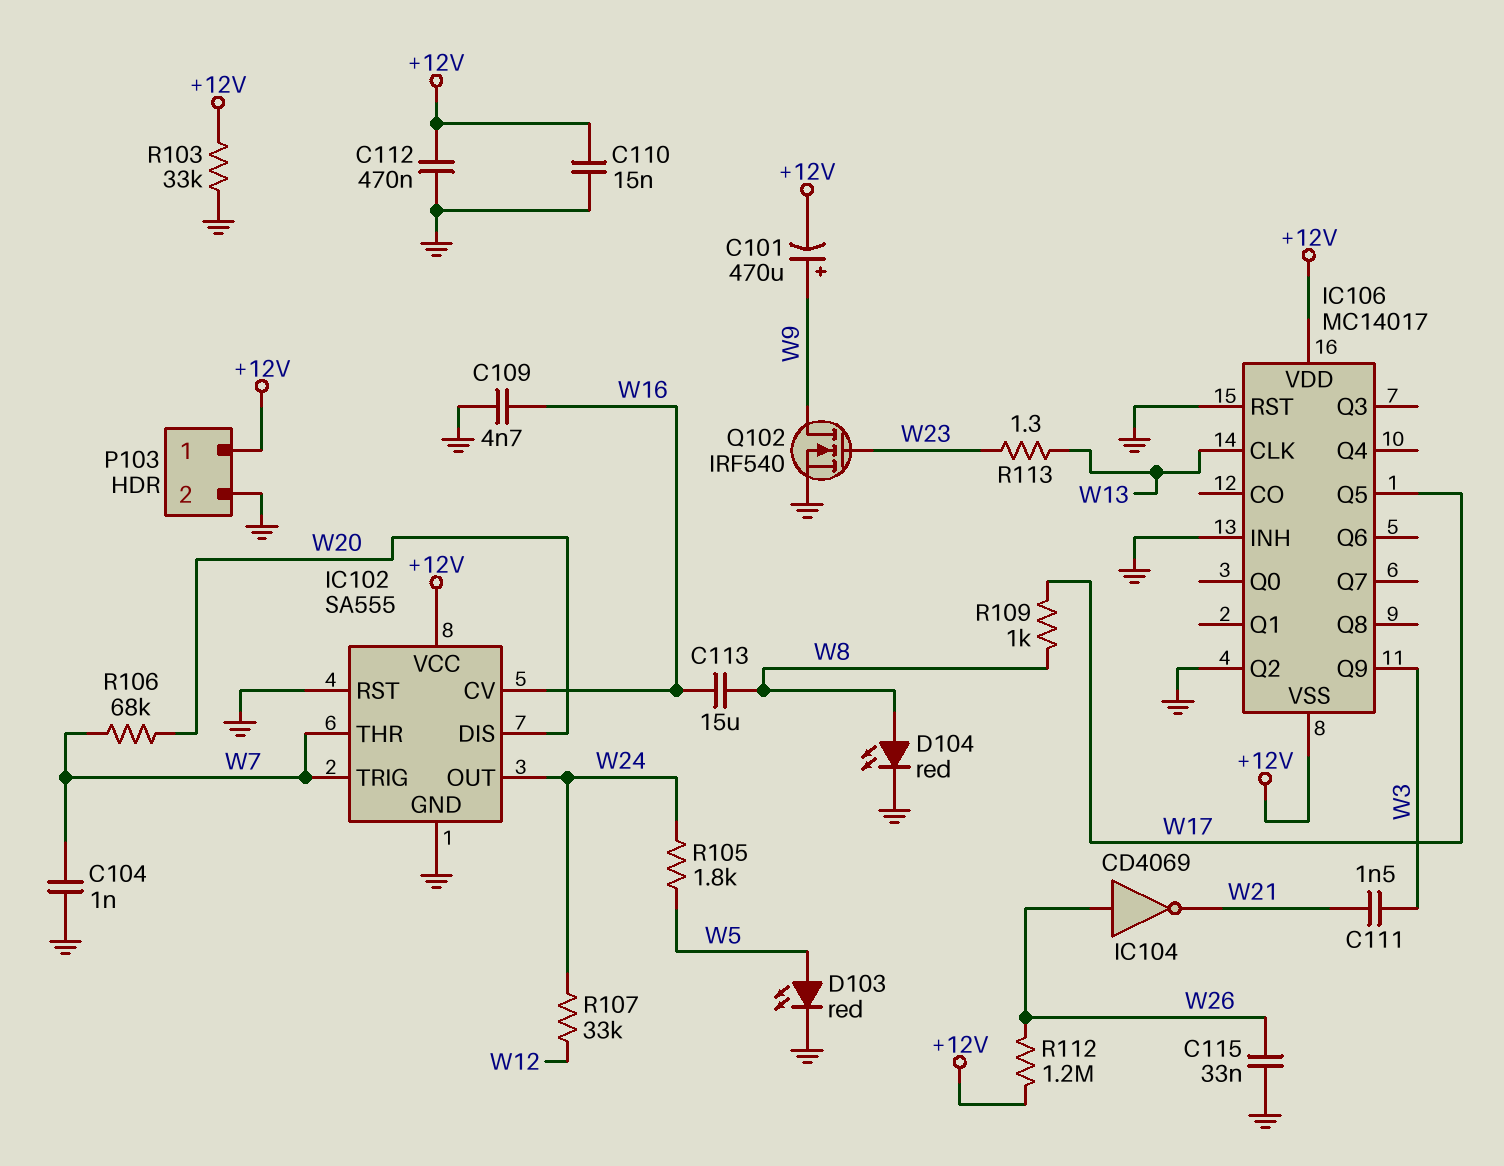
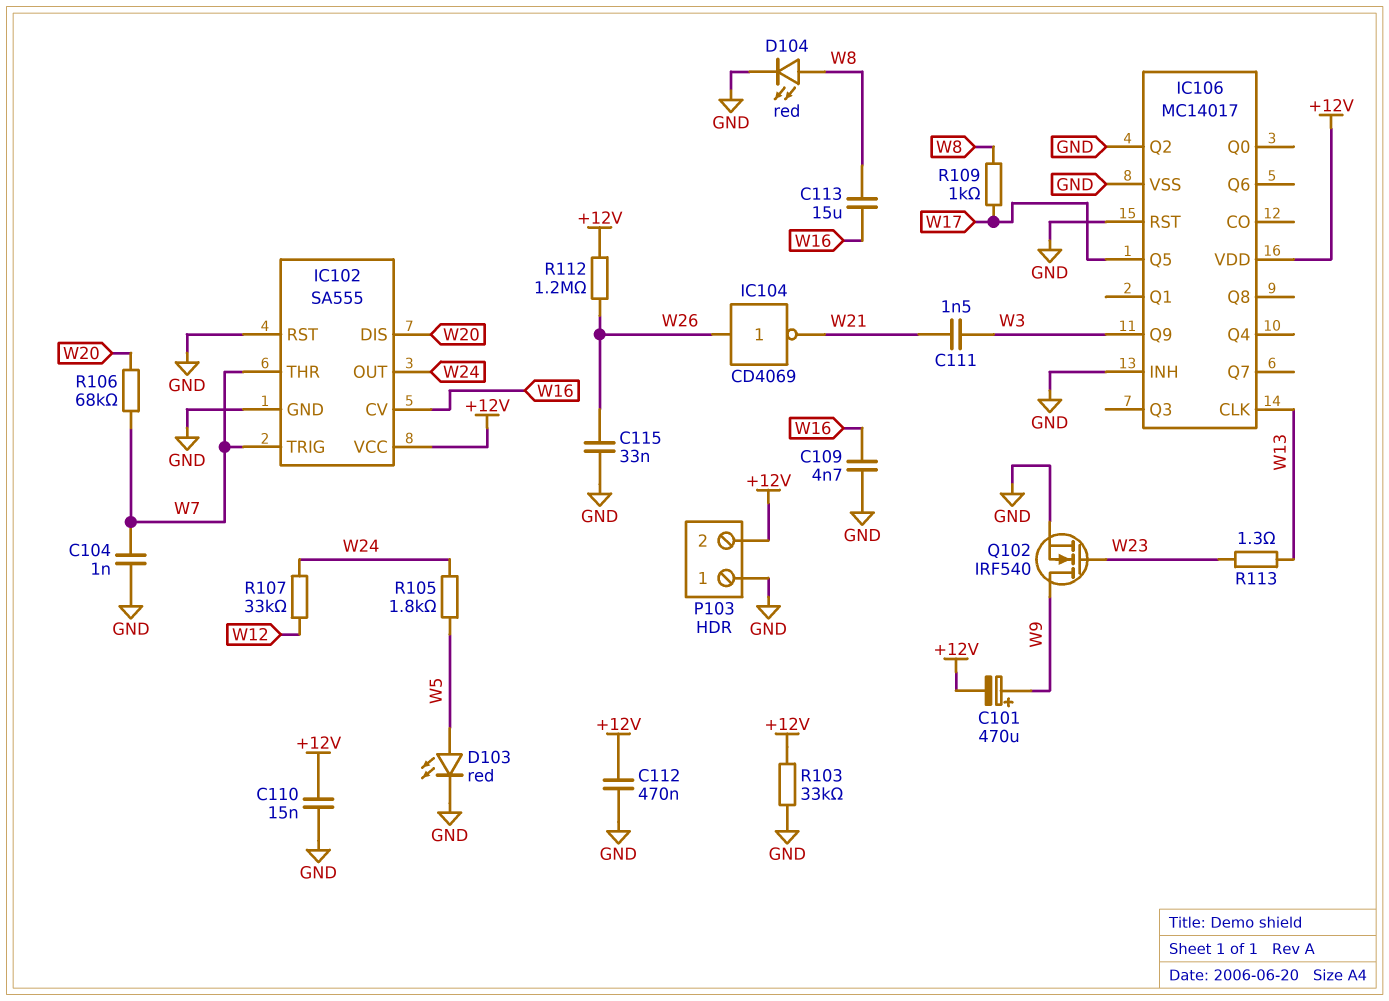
IC106 pin VSS: +12V -> GND
P103 pin 1: +12V -> GND
P103 pin 2: GND -> +12V

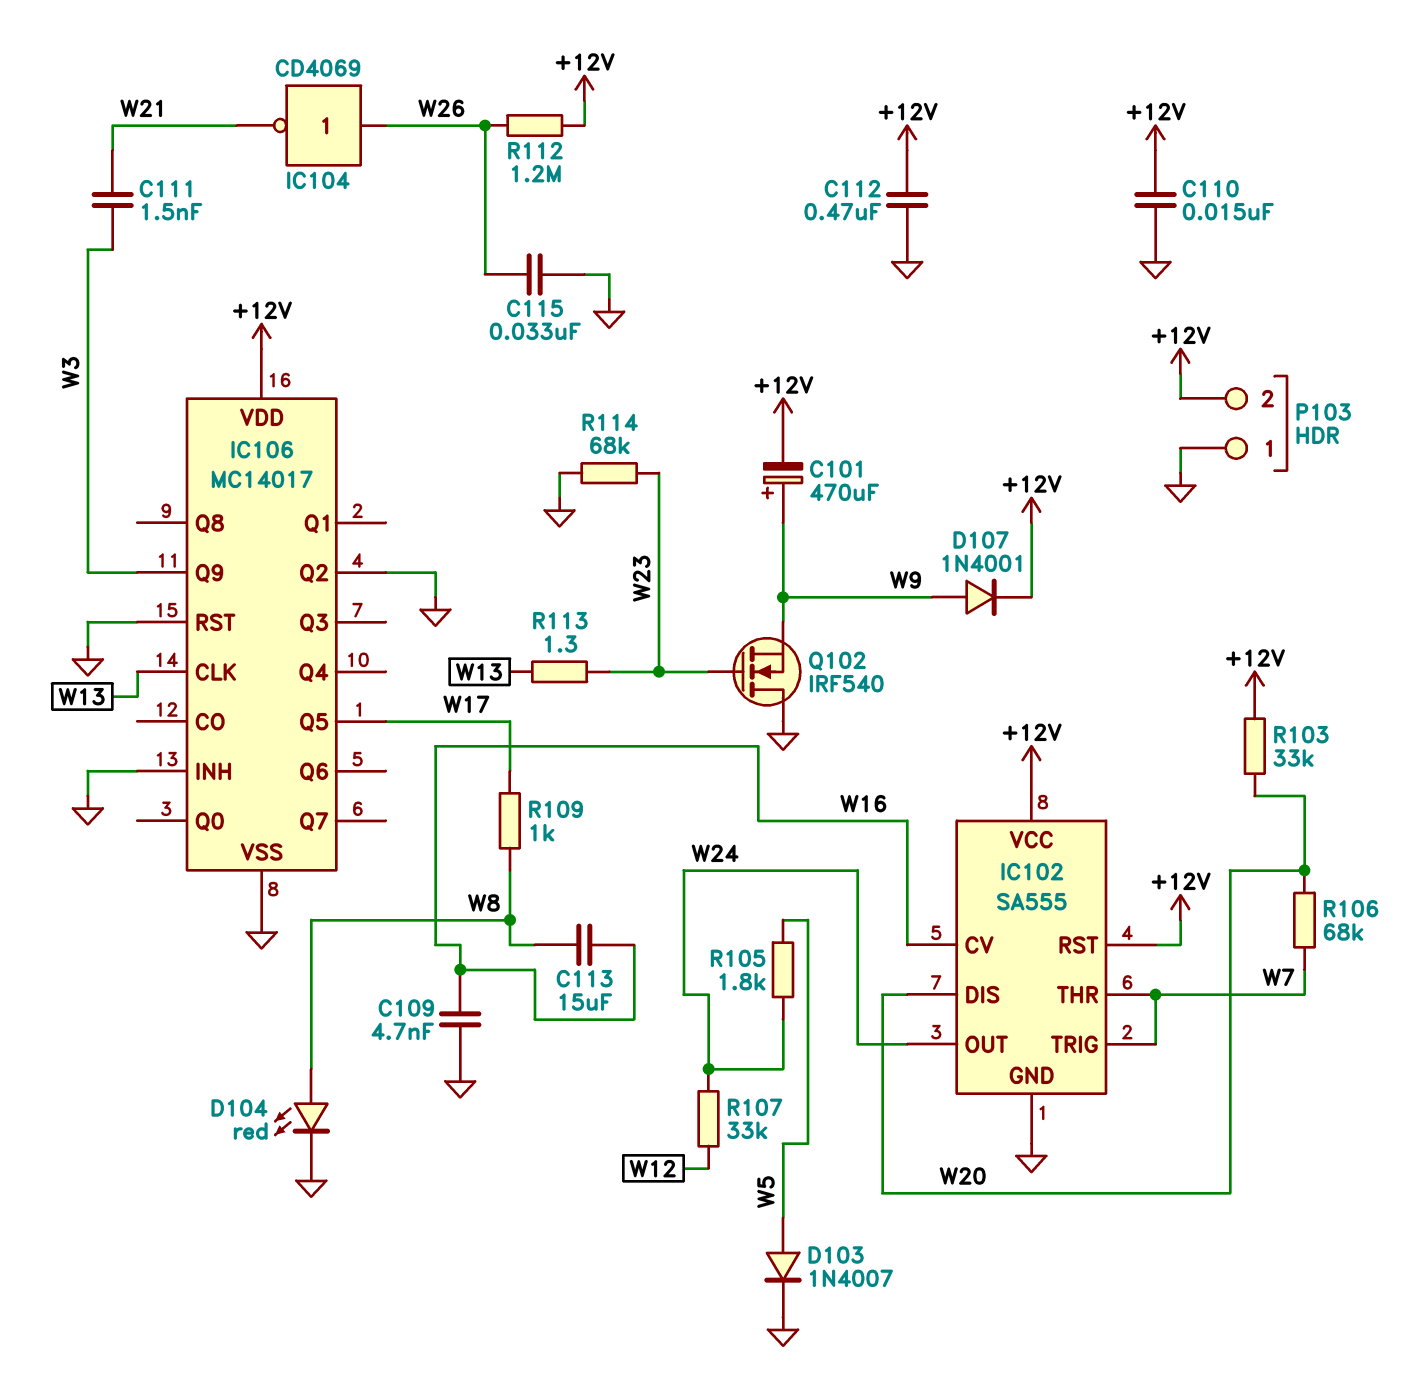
C104: 1nF (GND, W7) -> none
D103: LED red (A W5, K GND) -> diode 1N4007 (A W5, K GND)
D107: none -> diode 1N4001 (A W9, K +12V)
IC102 pin RST: GND -> +12V
Q102: NMOS IRF540 (G W23, D W9, S GND) -> NMOS IRF540 (G W23, D GND, S W9)
R103: 33k (+12V, GND) -> 33k (+12V, W20)
R114: none -> 68k (GND, W23)

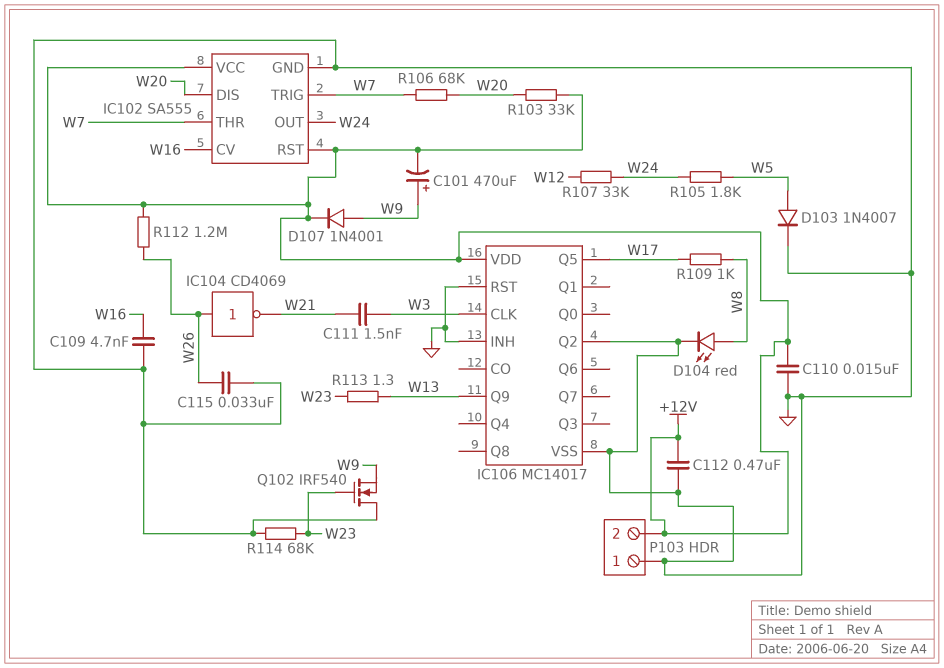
C113: 15uF (W8, W16) -> none
IC106 pin CLK: W13 -> W3
IC106 pin Q9: W3 -> W13

